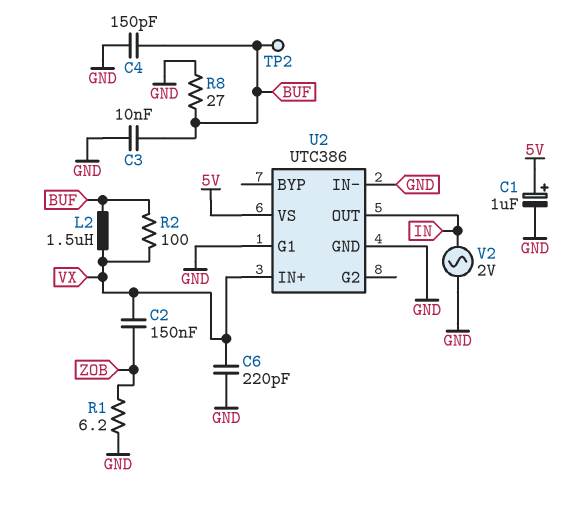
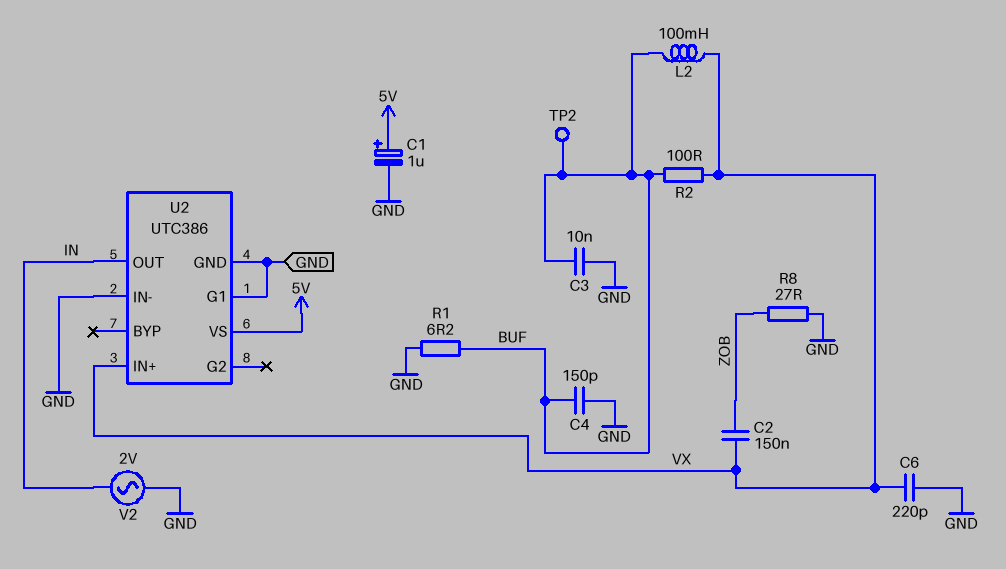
L2: 1.5uH (BUF, VX) -> 100mH (BUF, VX)
R1: 6.2 (GND, ZOB) -> 6.2 (BUF, GND)
R8: 27 (BUF, GND) -> 27 (GND, ZOB)

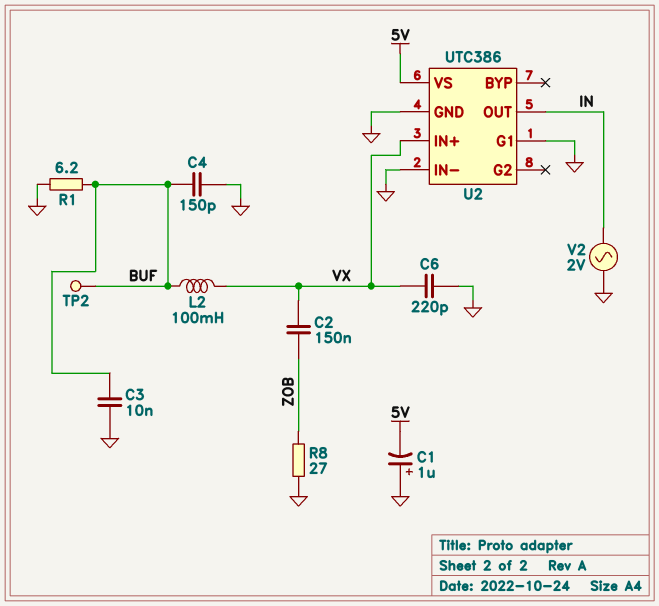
C1: 1uF (plus 5V, minus GND) -> 1uF (plus GND, minus 5V)
R2: 100 (BUF, VX) -> none

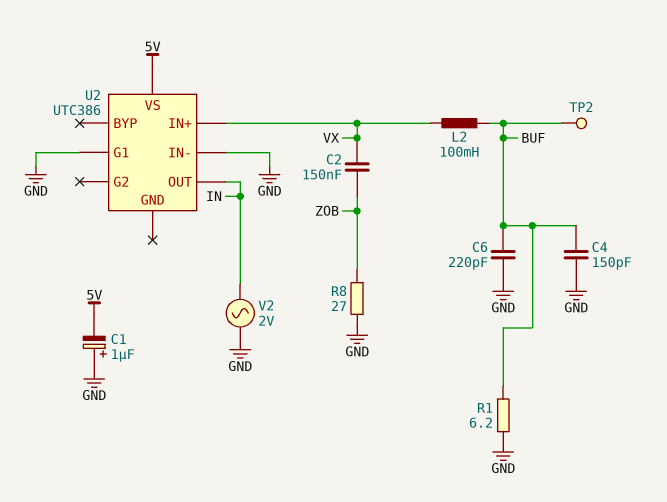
C3: 10nF (BUF, GND) -> none
C6: 220pF (GND, VX) -> 220pF (BUF, GND)
U2 pin GND: GND -> none

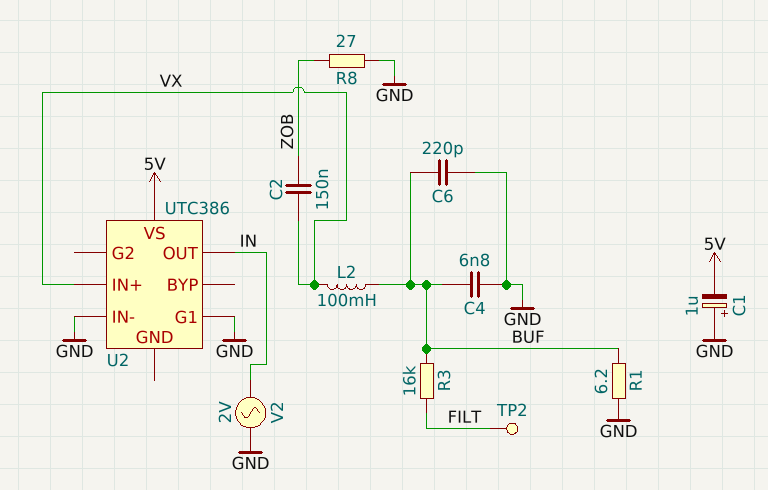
C4: 150pF (BUF, GND) -> 6.8nF (BUF, GND)
R3: none -> 16k (BUF, FILT)
TP2: test point (BUF) -> test point (FILT)

